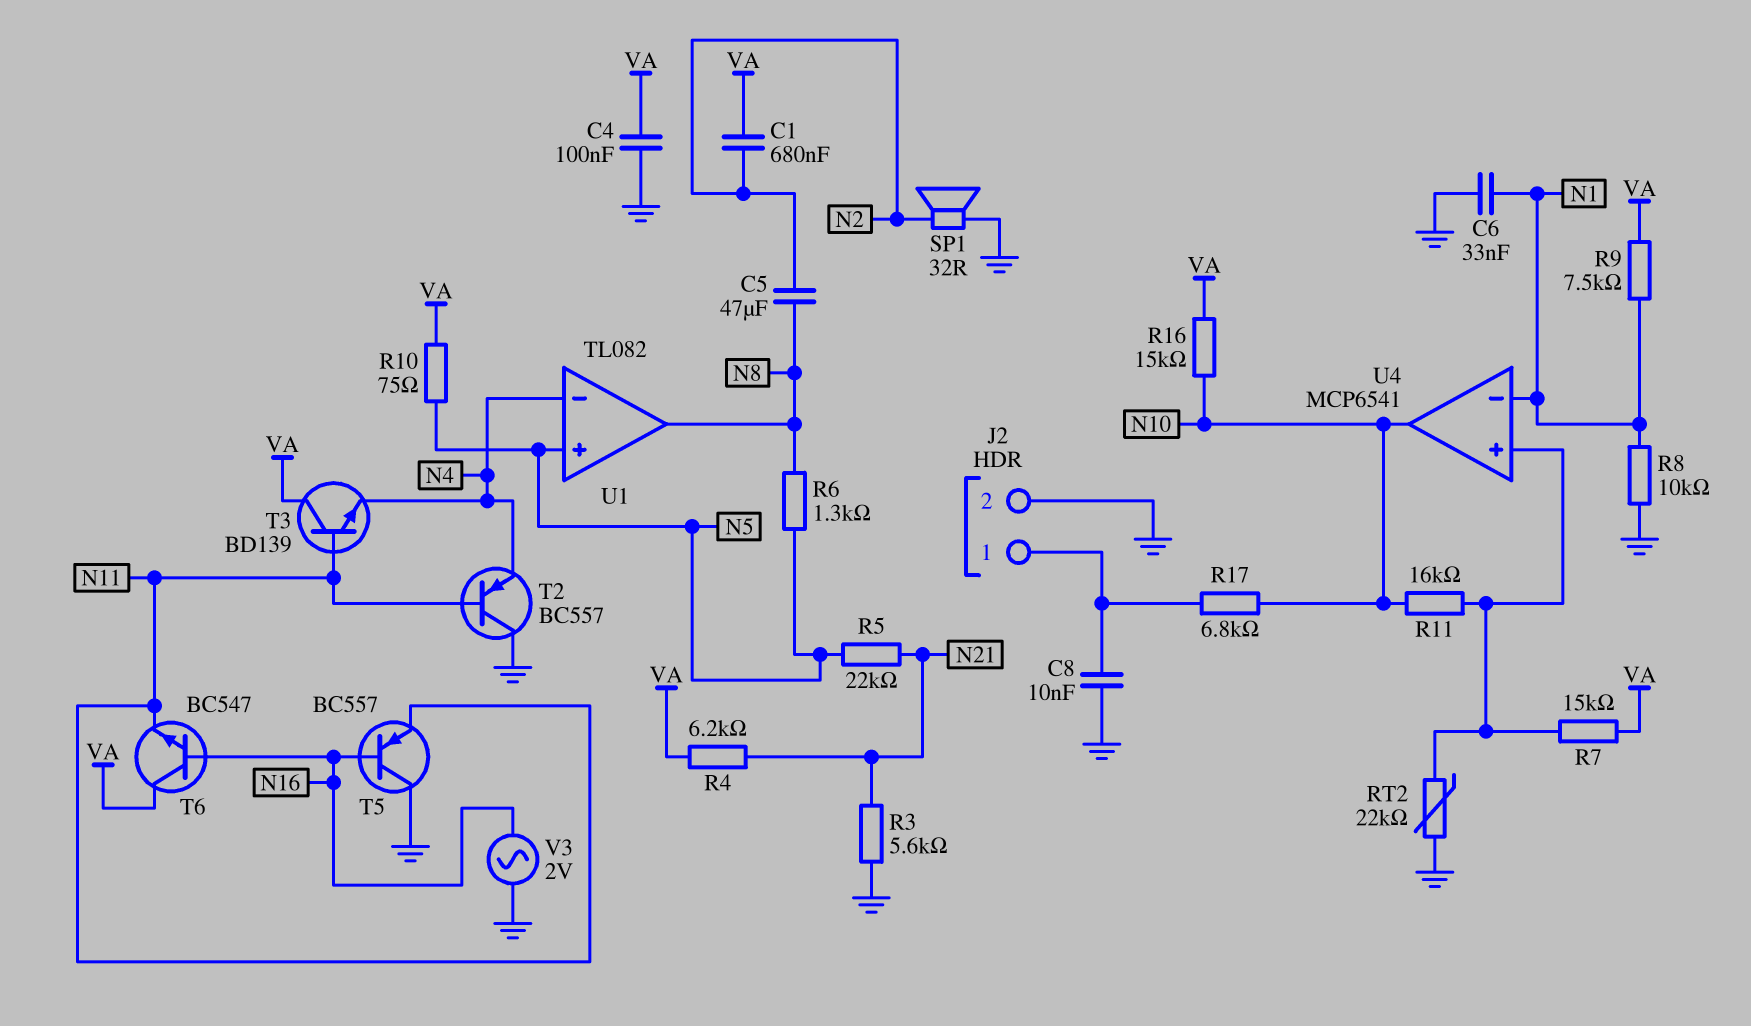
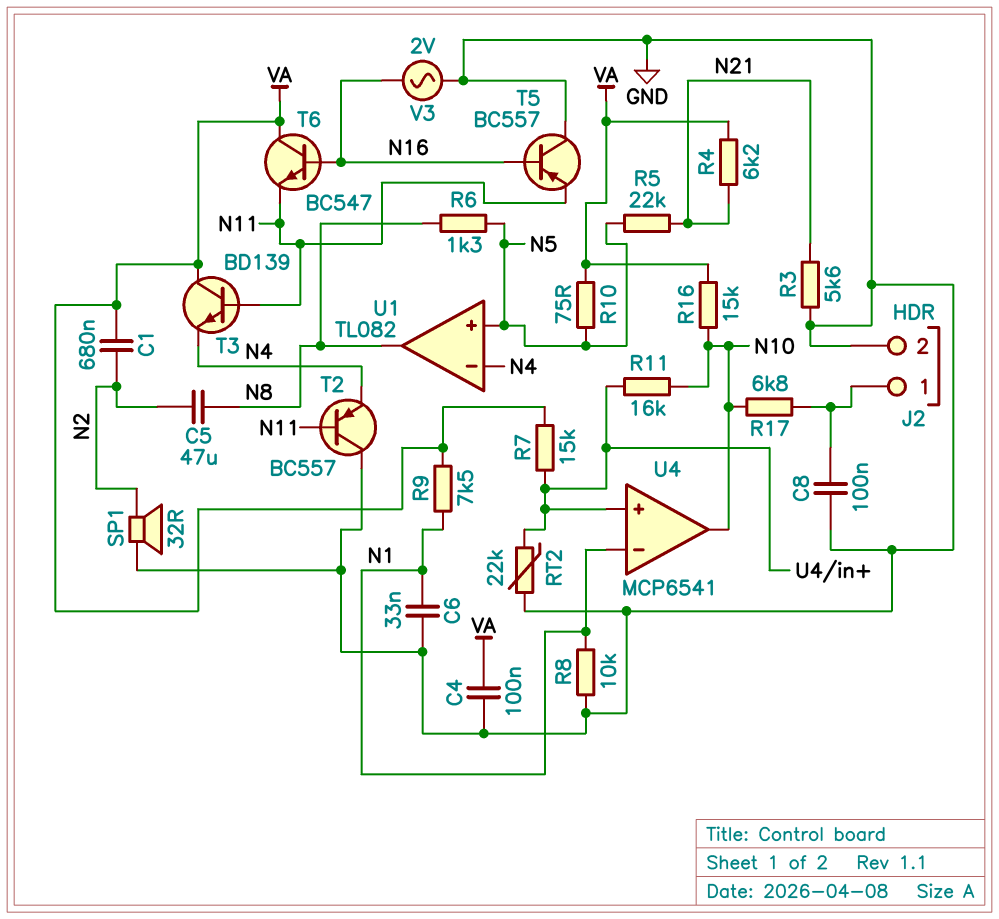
C8: 10nF (GND, J2/1) -> 100nF (GND, J2/1)

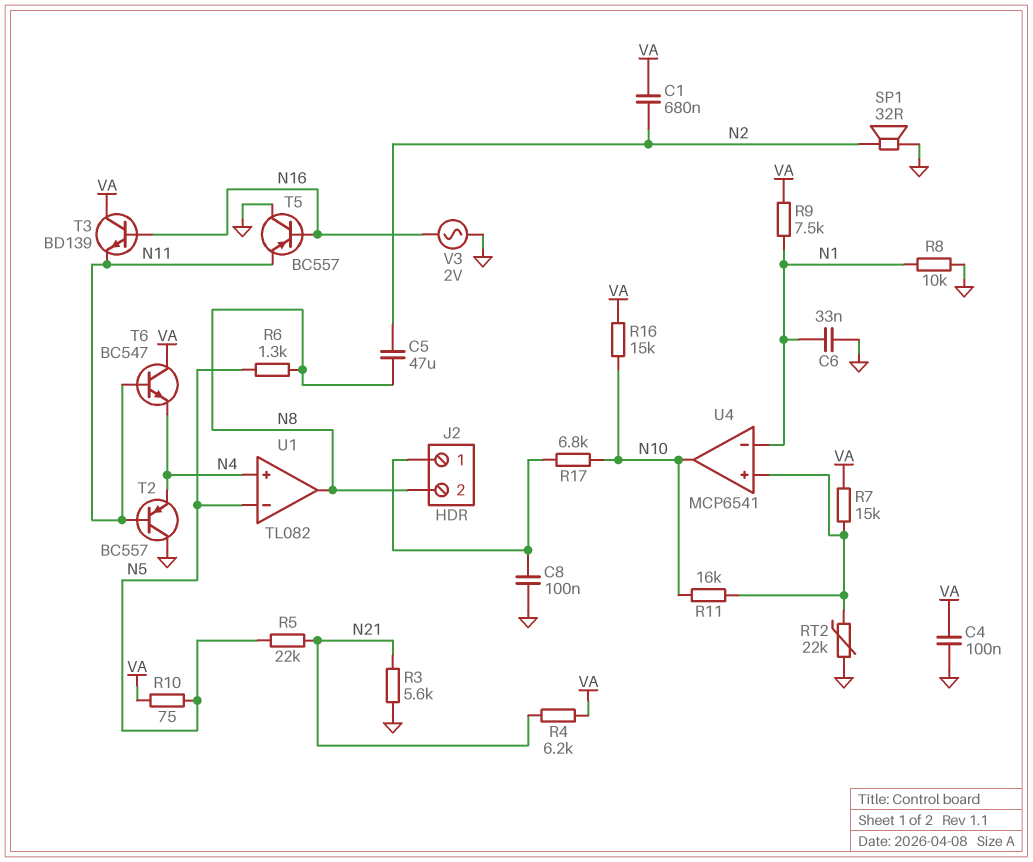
J2 pin 2: GND -> N8
T3: NPN BD139 (B N11, C VA, E N4) -> NPN BD139 (B N16, C VA, E N11)
T6: NPN BC547 (B N16, C VA, E N11) -> NPN BC547 (B N11, C VA, E N4)
U1 pin in+: N5 -> N4
U1 pin in-: N4 -> N5

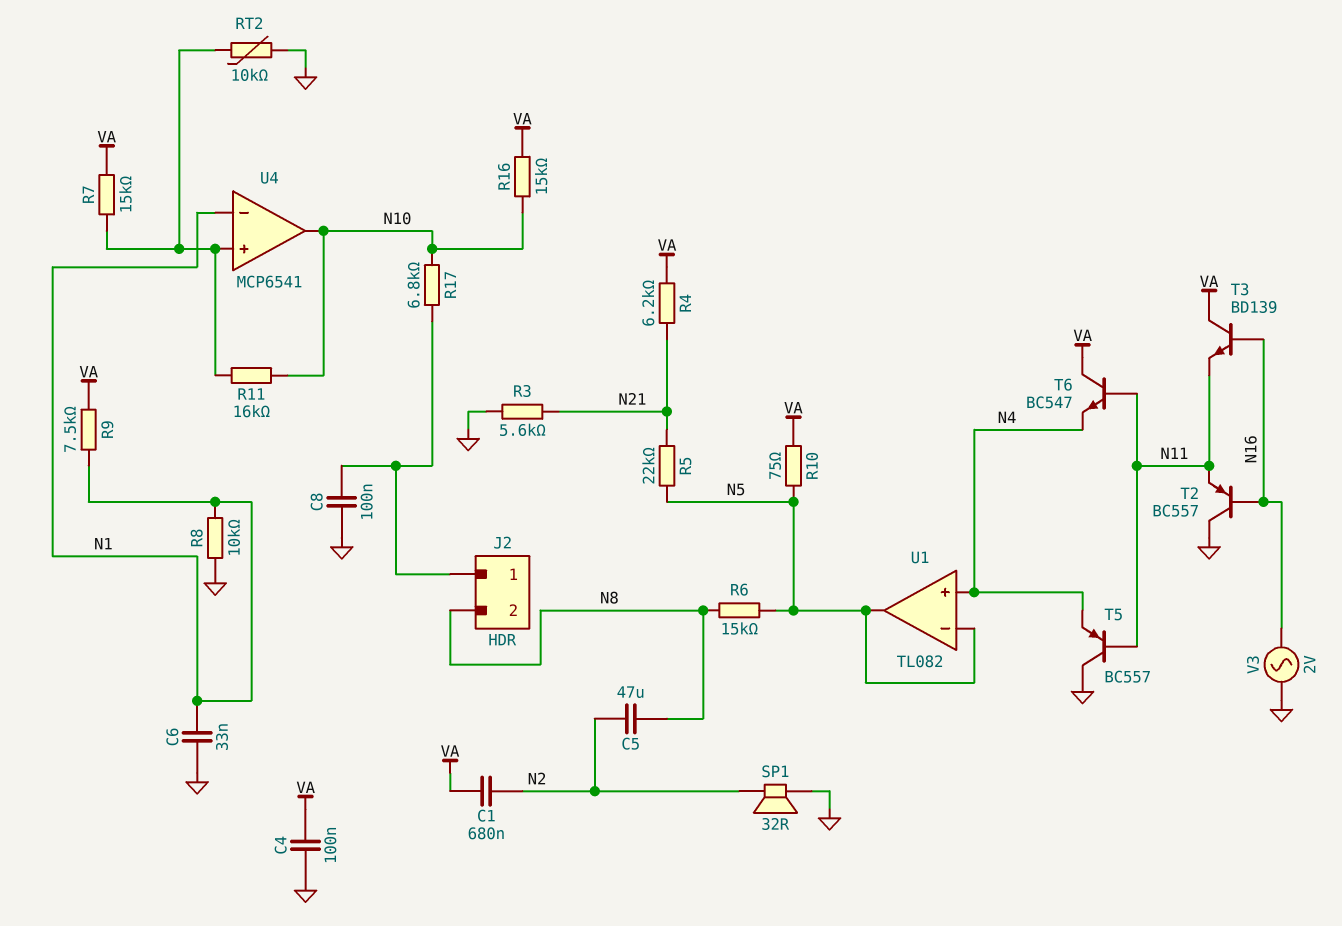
R6: 1.3k (N5, N8) -> 15k (N5, N8)
RT2: 22k (GND, U4/in+) -> 10k (GND, U4/in+)
T2: PNP BC557 (B N11, C GND, E N4) -> PNP BC557 (B N16, C GND, E N11)
T5: PNP BC557 (B N16, C GND, E N11) -> PNP BC557 (B N11, C GND, E N4)
U1 pin out: N8 -> N5

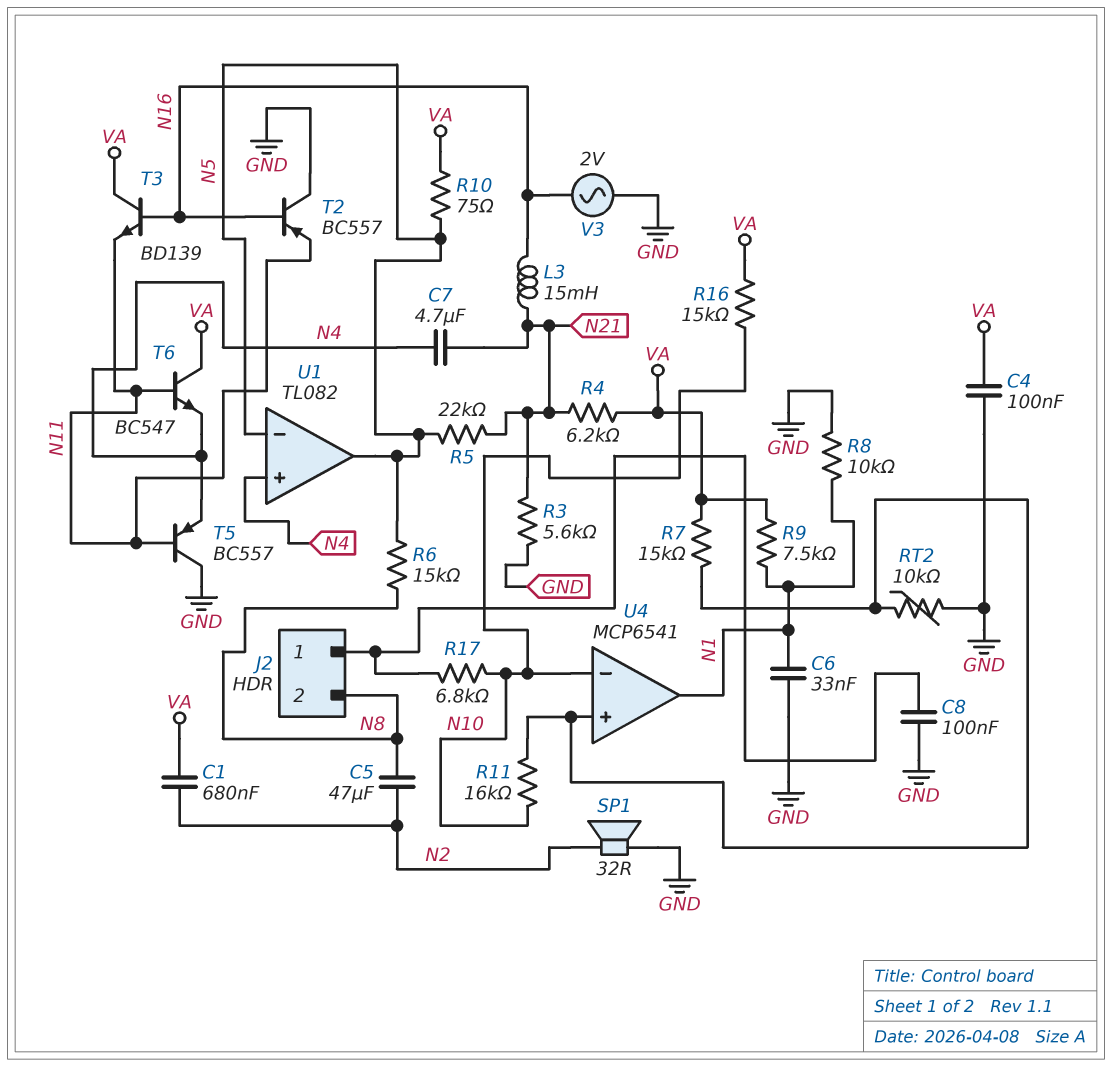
C7: none -> 4.7uF (N4, N21)
L3: none -> 15mH (N16, N21)
U4 pin in-: N1 -> N10
U4 pin out: N10 -> N1

